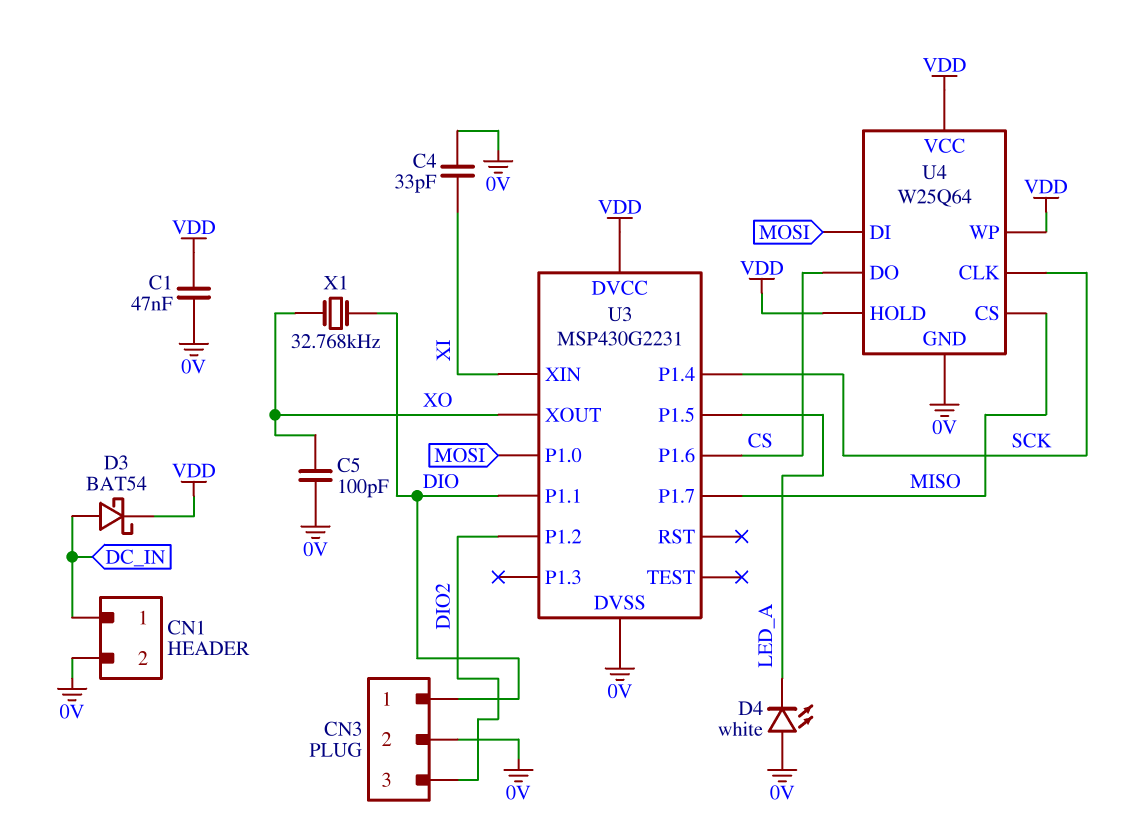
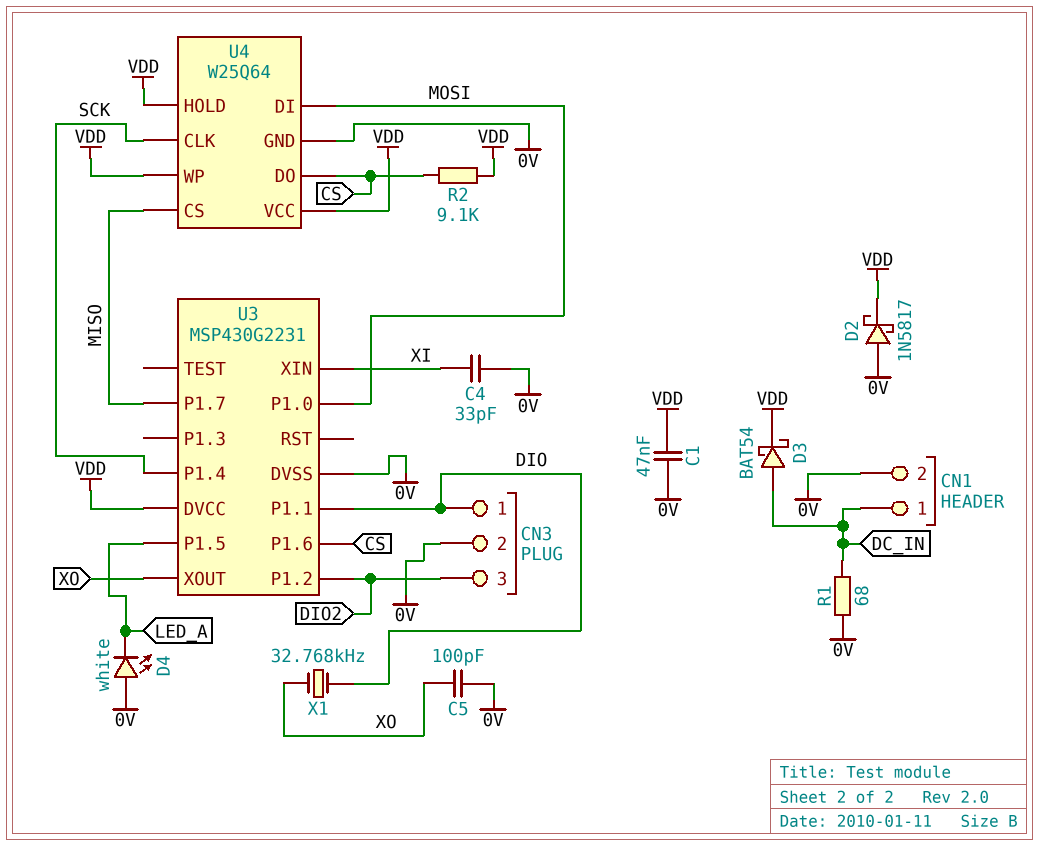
D2: none -> schottky 1N5817 (A 0V, K VDD)
R1: none -> 68 (0V, DC_IN)
R2: none -> 9.1k (CS, VDD)

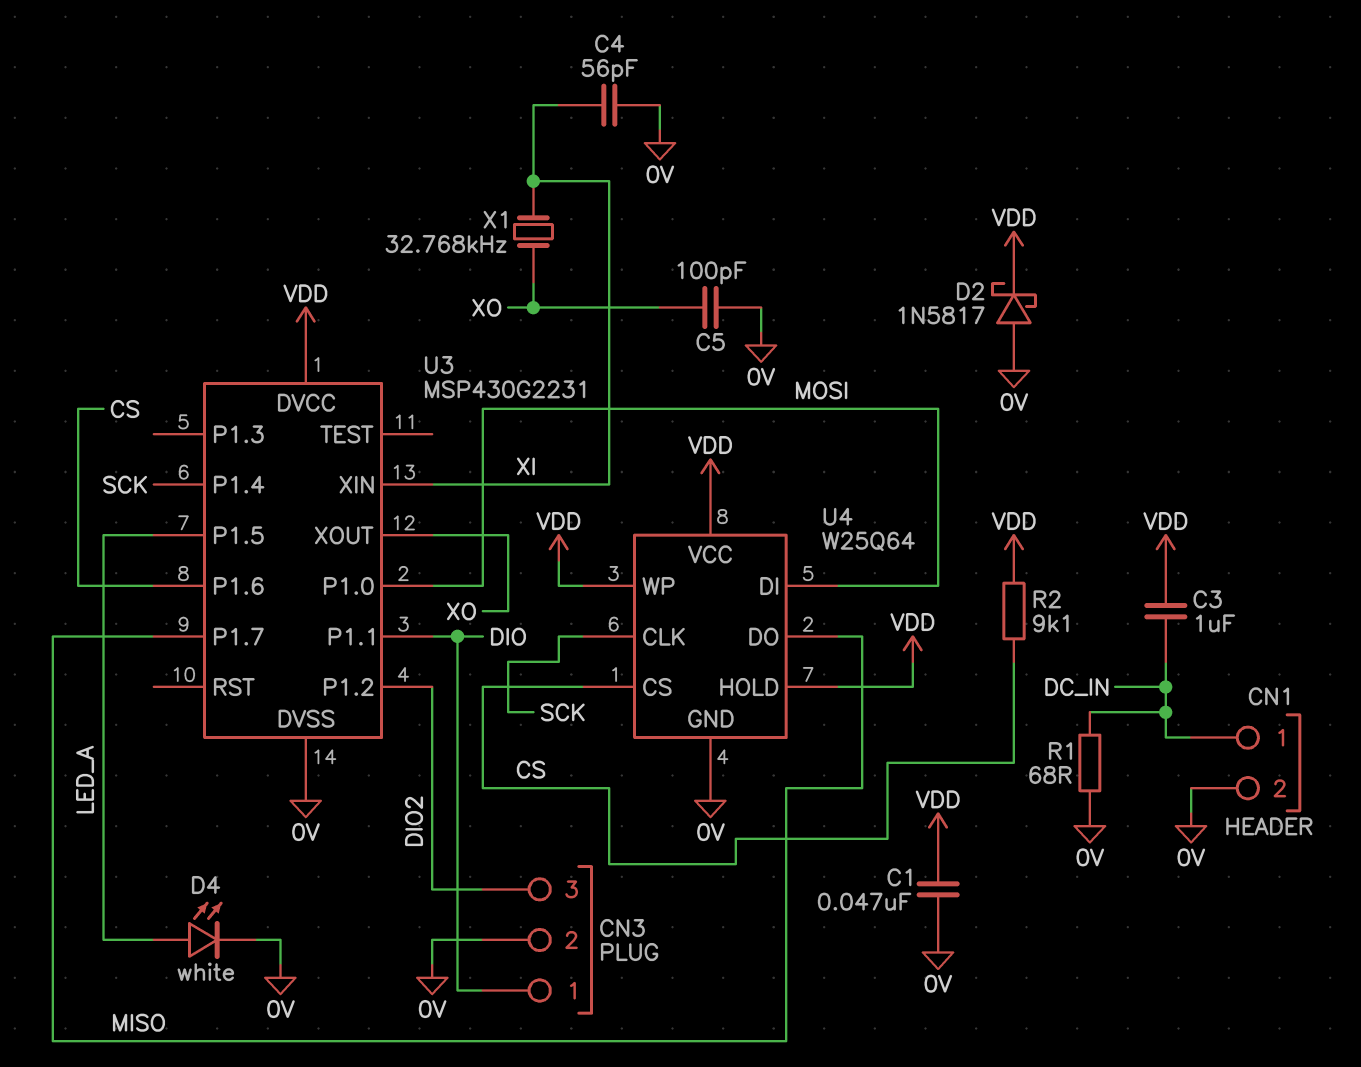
C3: none -> 1uF (DC_IN, VDD)
C4: 33pF (0V, XI) -> 56pF (0V, XI)
D3: schottky BAT54 (A DC_IN, K VDD) -> none
D4: LED white (A 0V, K LED_A) -> LED white (A LED_A, K 0V)
U4 pin CS: MISO -> CS
U4 pin DO: CS -> MISO
X1: 32.768kHz (DIO, XO) -> 32.768kHz (XI, XO)

